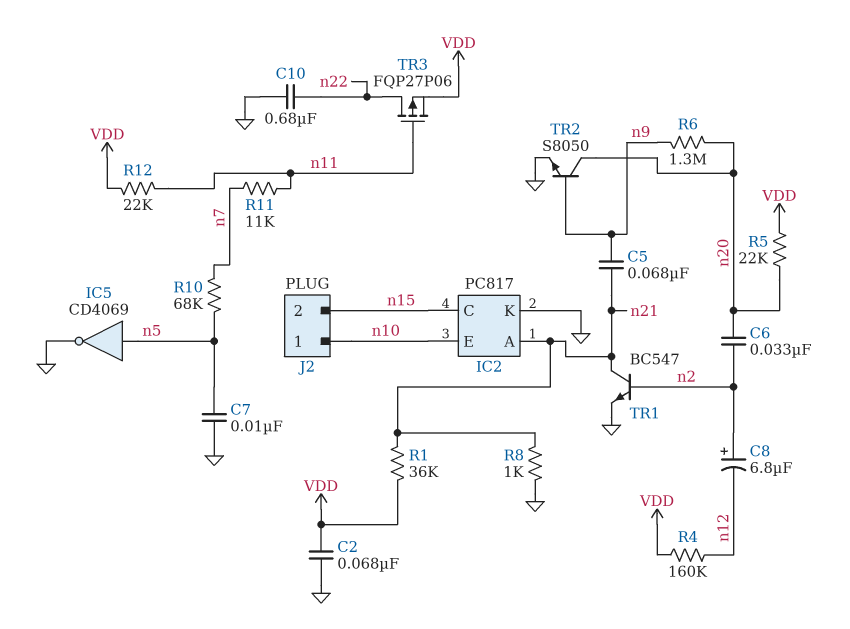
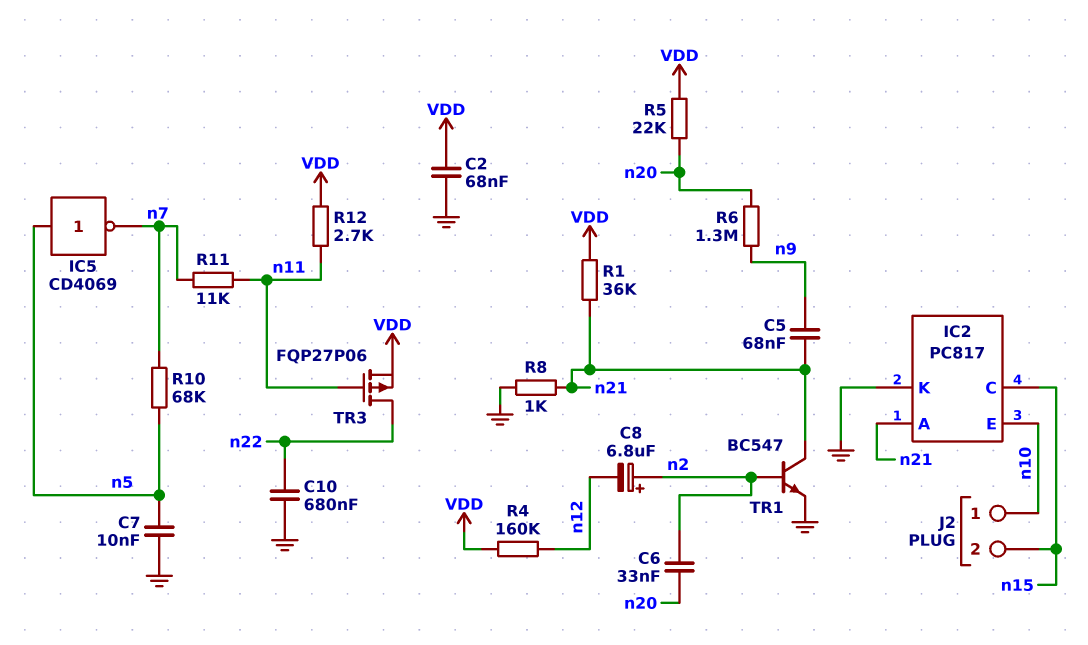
IC5: NOT CD4069 (in n5, out GND) -> NOT CD4069 (in n5, out n7)
R12: 22k (VDD, n11) -> 2.7k (VDD, n11)
TR2: NPN S8050 (B n9, C n20, E GND) -> none

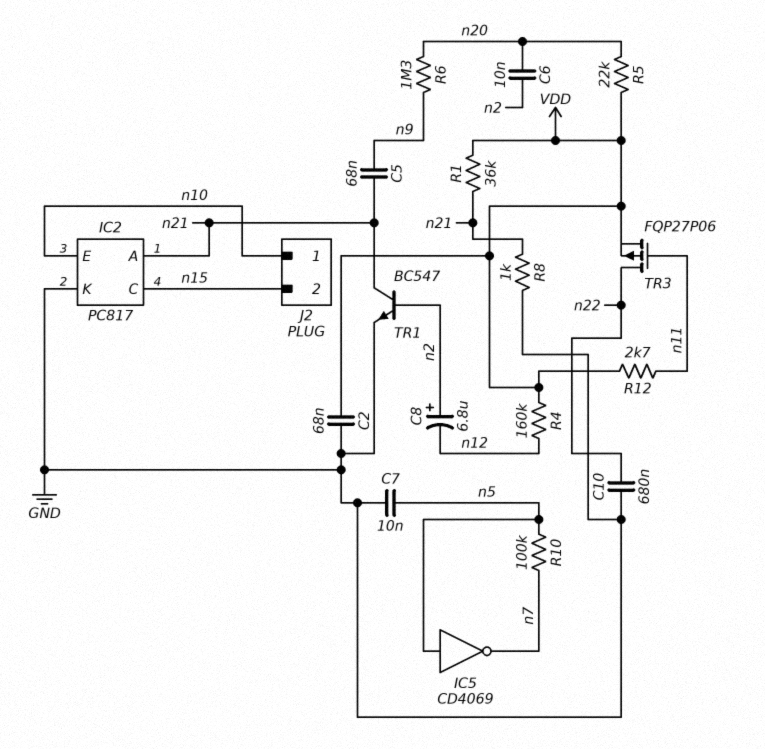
C6: 33nF (n2, n20) -> 10nF (n2, n20)
R10: 68k (n5, n7) -> 100k (n5, n7)
R11: 11k (n7, n11) -> none

